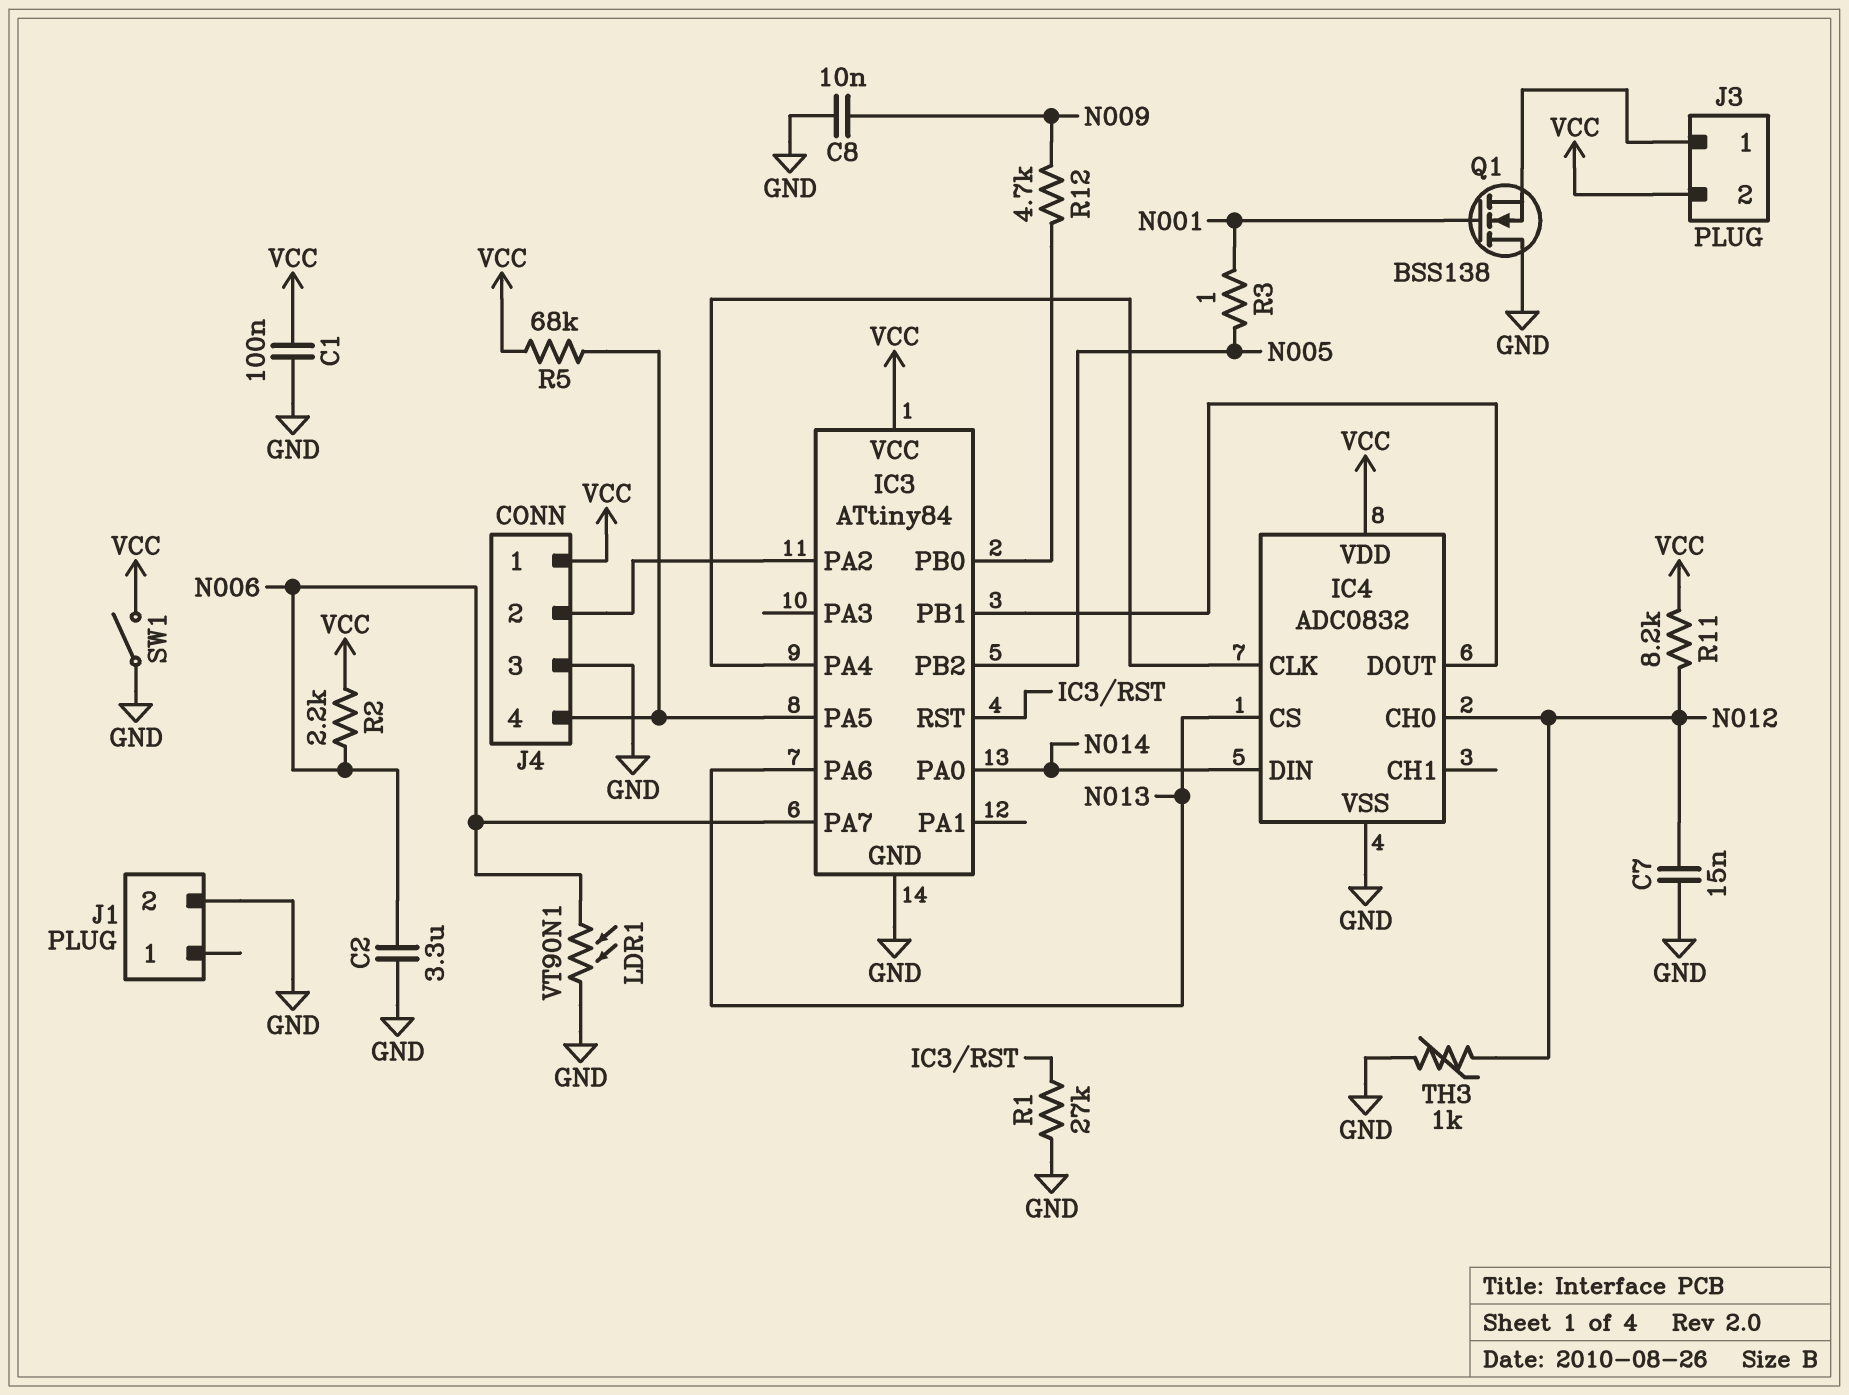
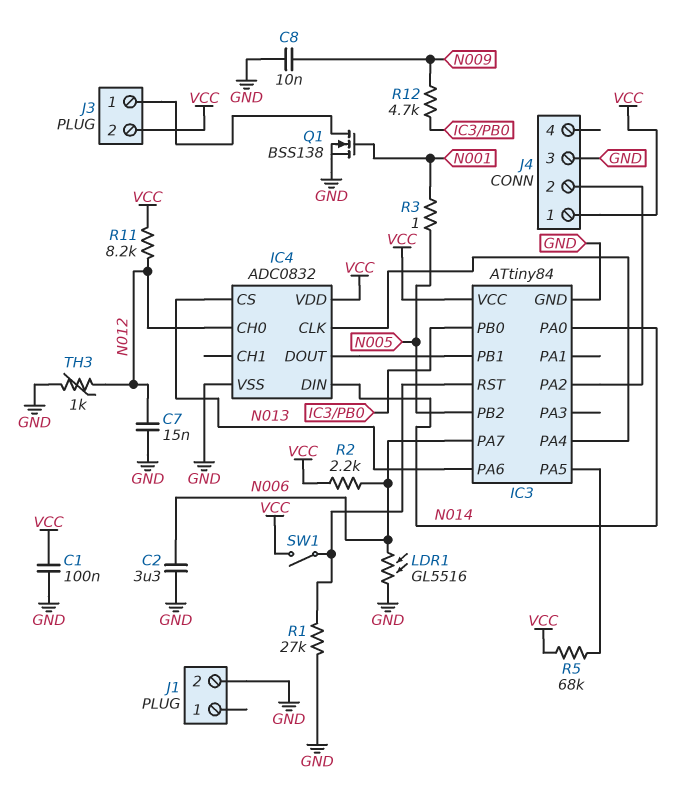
J4 pin 4: IC3/PA5 -> none
LDR1: VT90N1 (GND, N006) -> GL5516 (GND, N006)
Q1: NMOS BSS138 (G N001, D GND, S J3/1) -> NMOS BSS138 (G N001, D J3/1, S GND)
SW1: switch (GND, VCC) -> switch (IC3/RST, VCC)

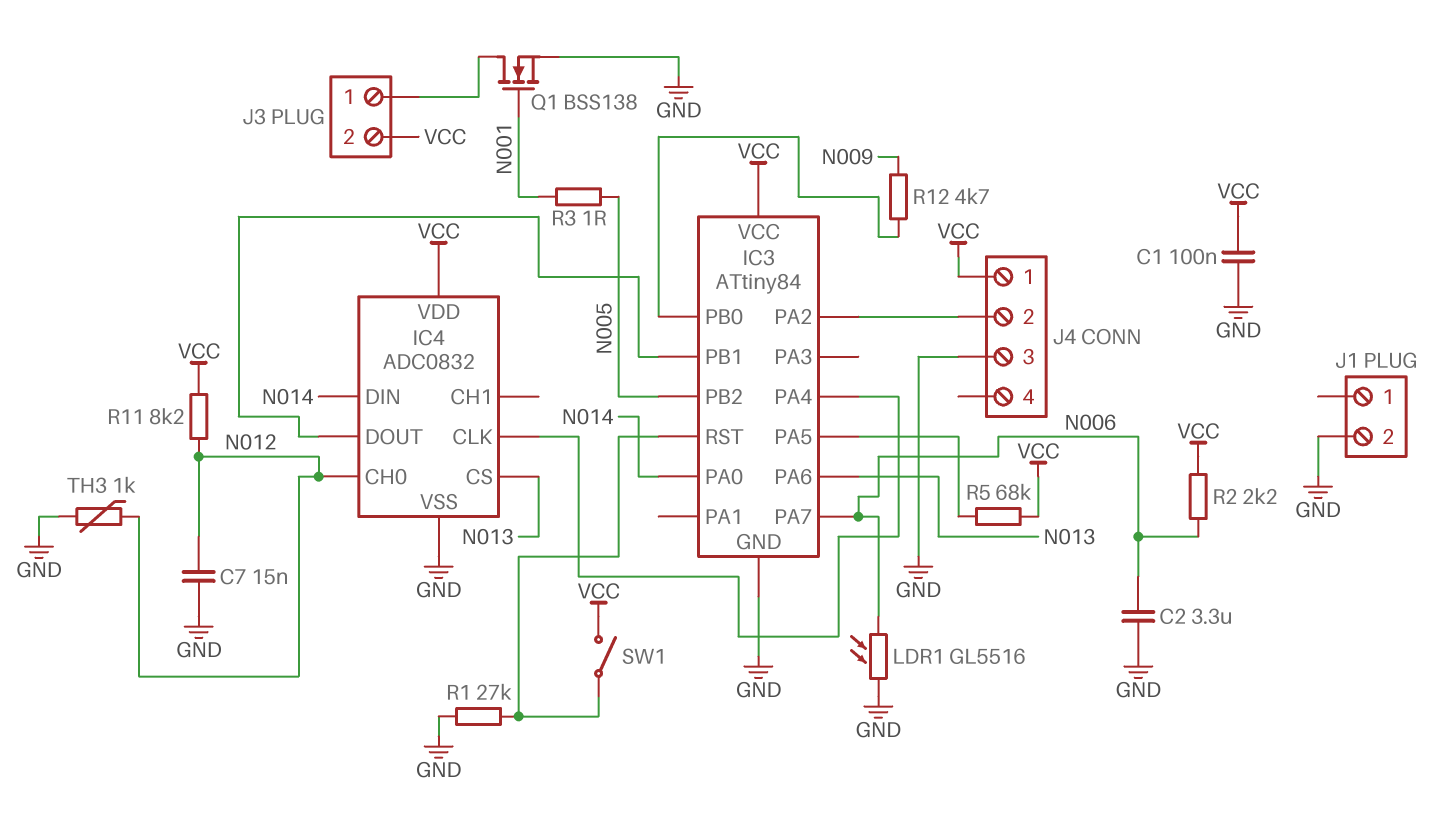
C8: 10nF (GND, N009) -> none

